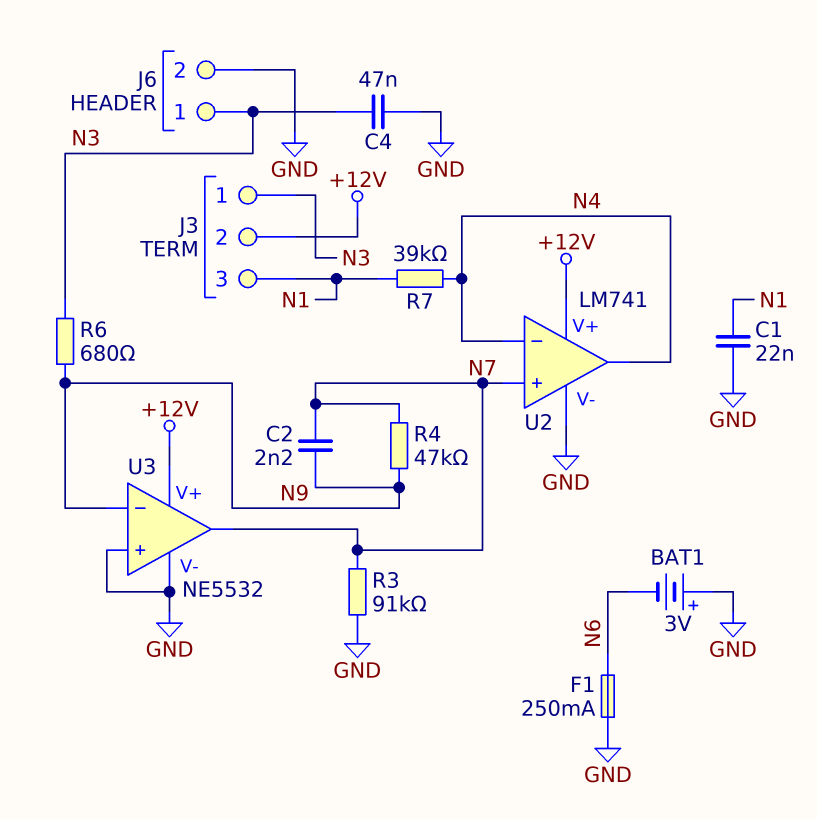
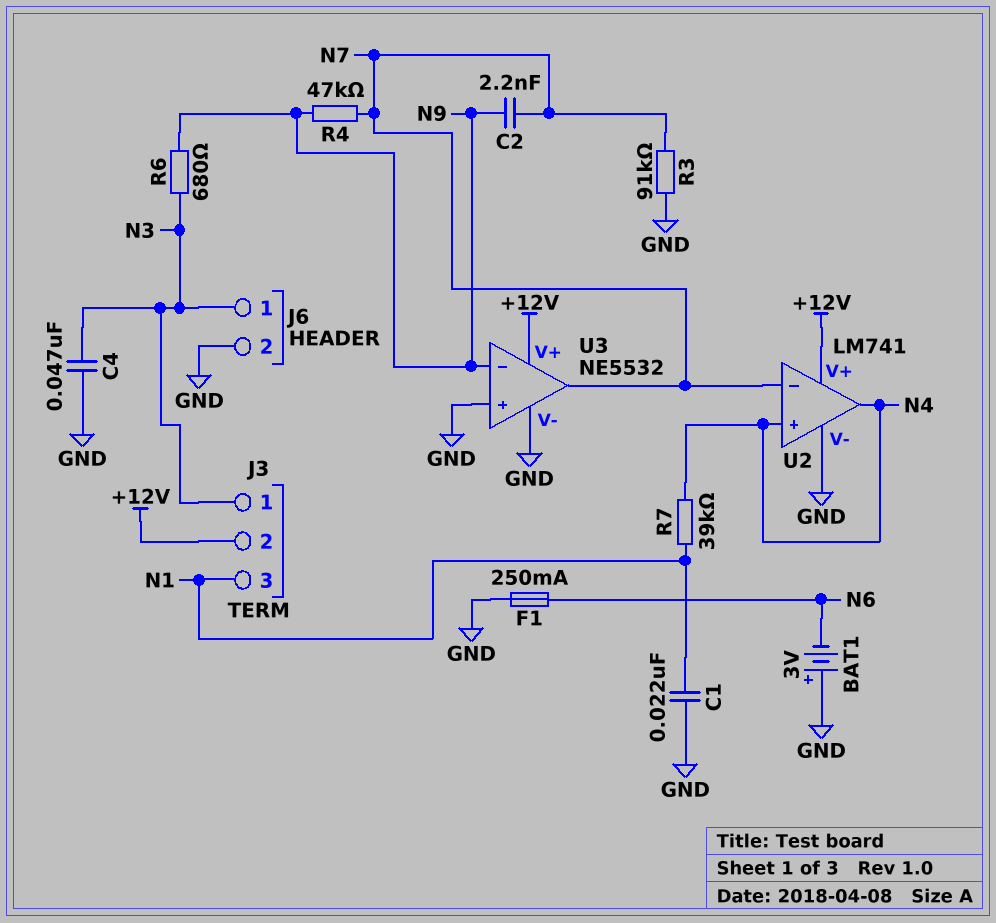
U2 pin in+: N7 -> N4
U2 pin in-: N4 -> N7

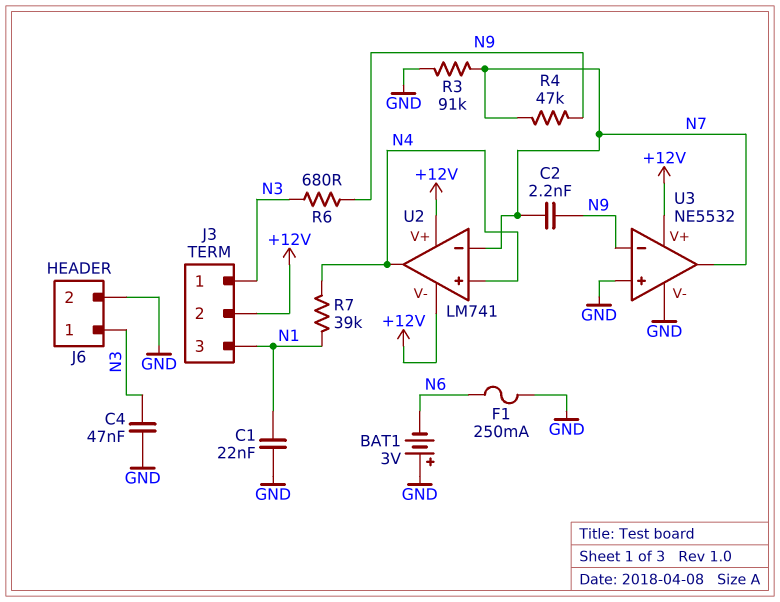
U2 pin V-: GND -> +12V

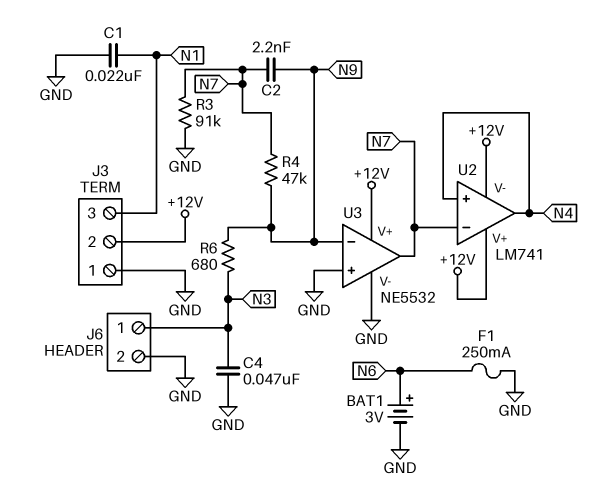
BAT1: 3V (plus GND, minus N6) -> 3V (plus N6, minus GND)
J3 pin 1: N3 -> GND
R7: 39k (N1, N4) -> none

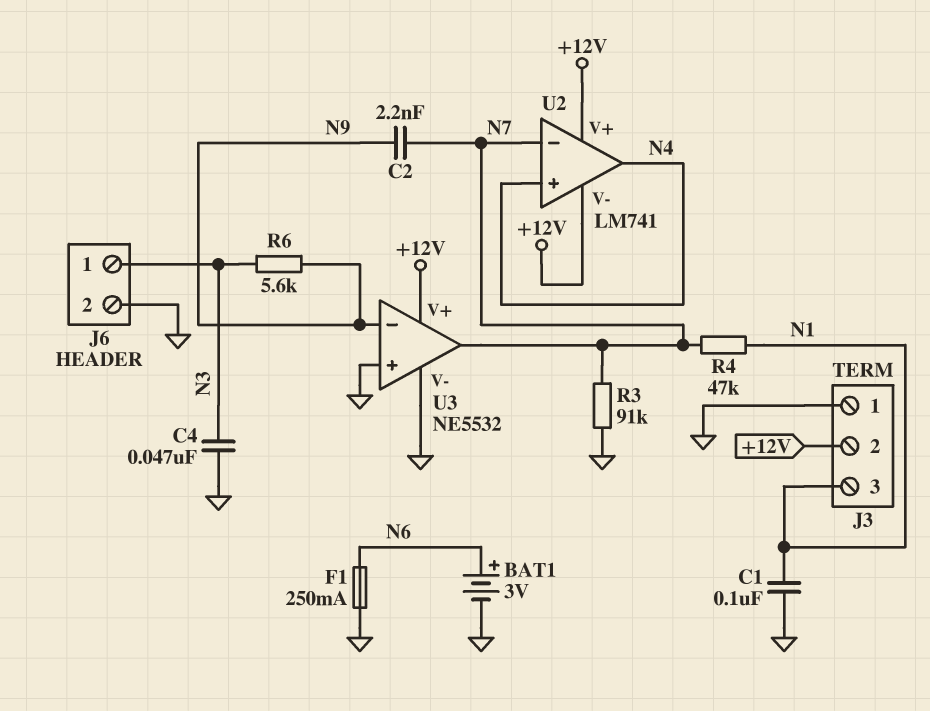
C1: 22nF (GND, N1) -> 100nF (GND, N1)
R4: 47k (N7, N9) -> 47k (N1, N7)
R6: 680 (N3, N9) -> 5.6k (N3, N9)

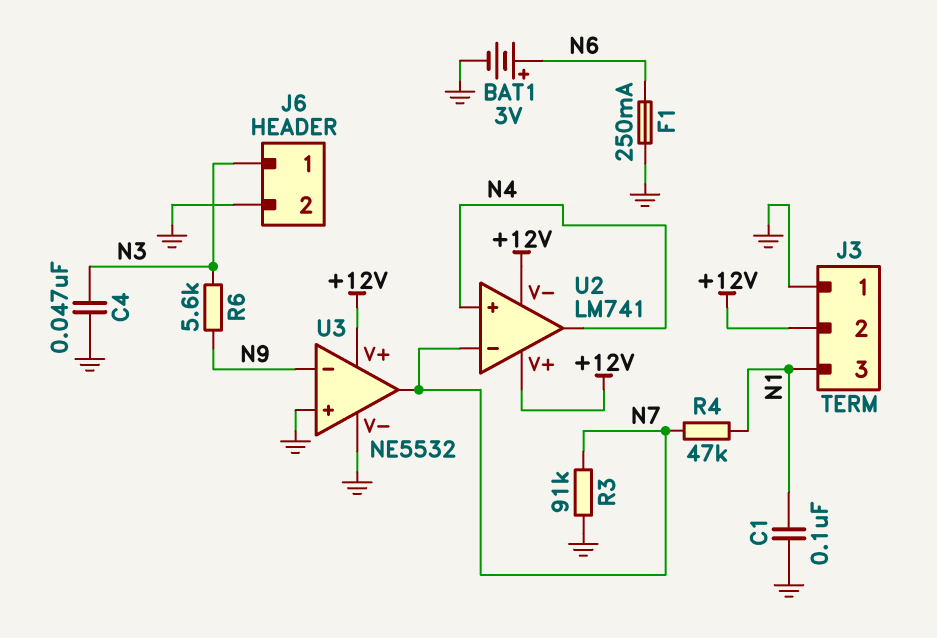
C2: 2.2nF (N7, N9) -> none

